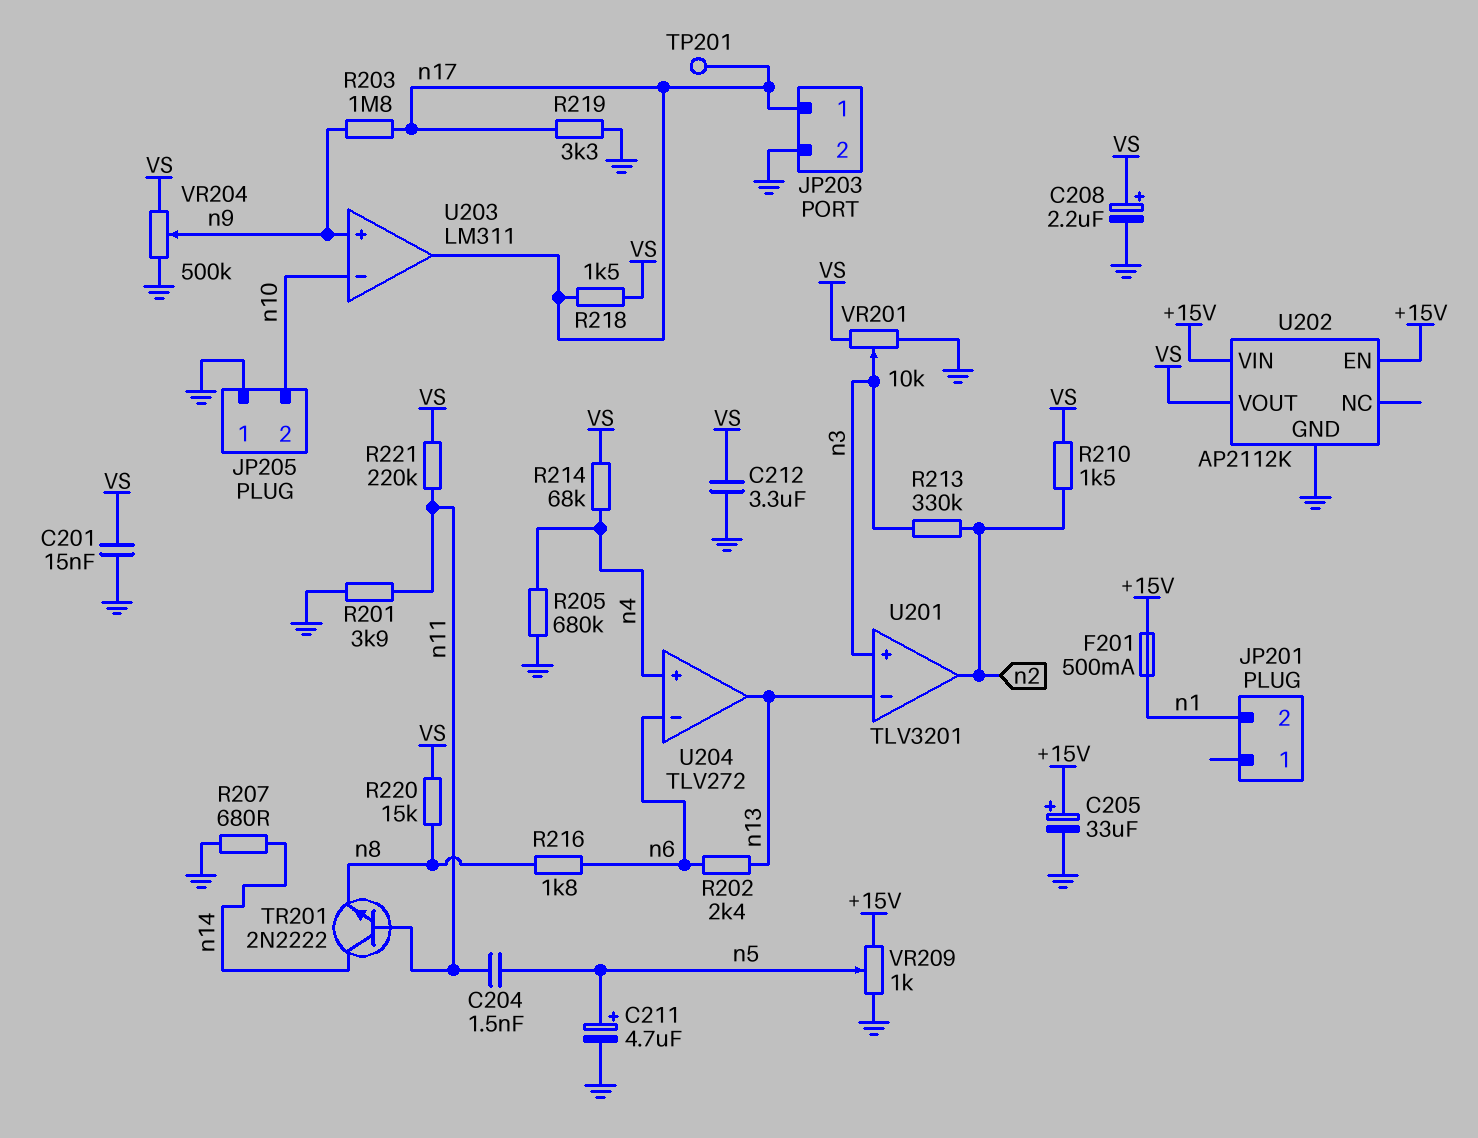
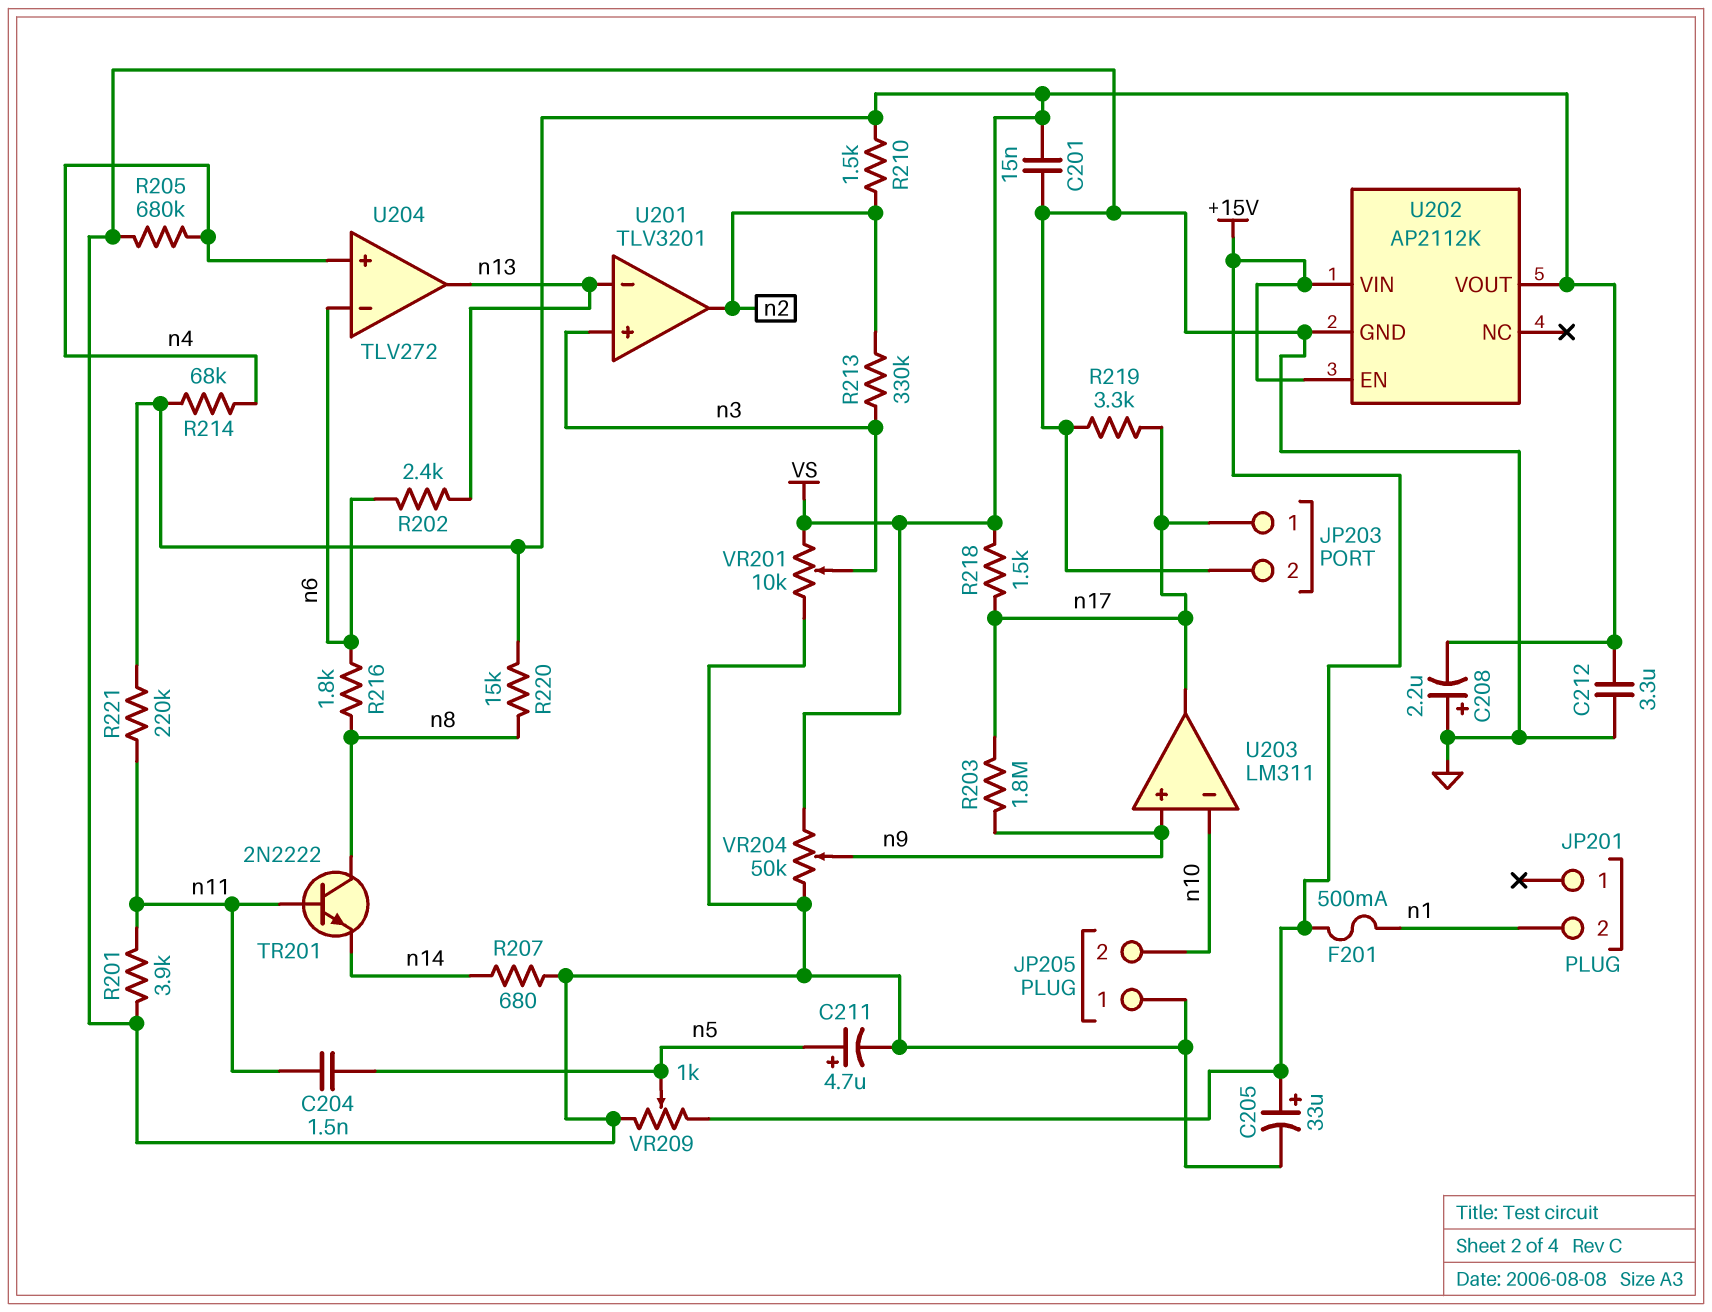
C208: 2.2uF (plus VS, minus GND) -> 2.2uF (plus GND, minus VS)
TP201: test point (n17) -> none
TR201: NPN 2N2222 (B n11, C n14, E n8) -> NPN 2N2222 (B n11, C n8, E n14)
VR204: 500k (GND, VS, wiper n9) -> 50k (GND, VS, wiper n9)

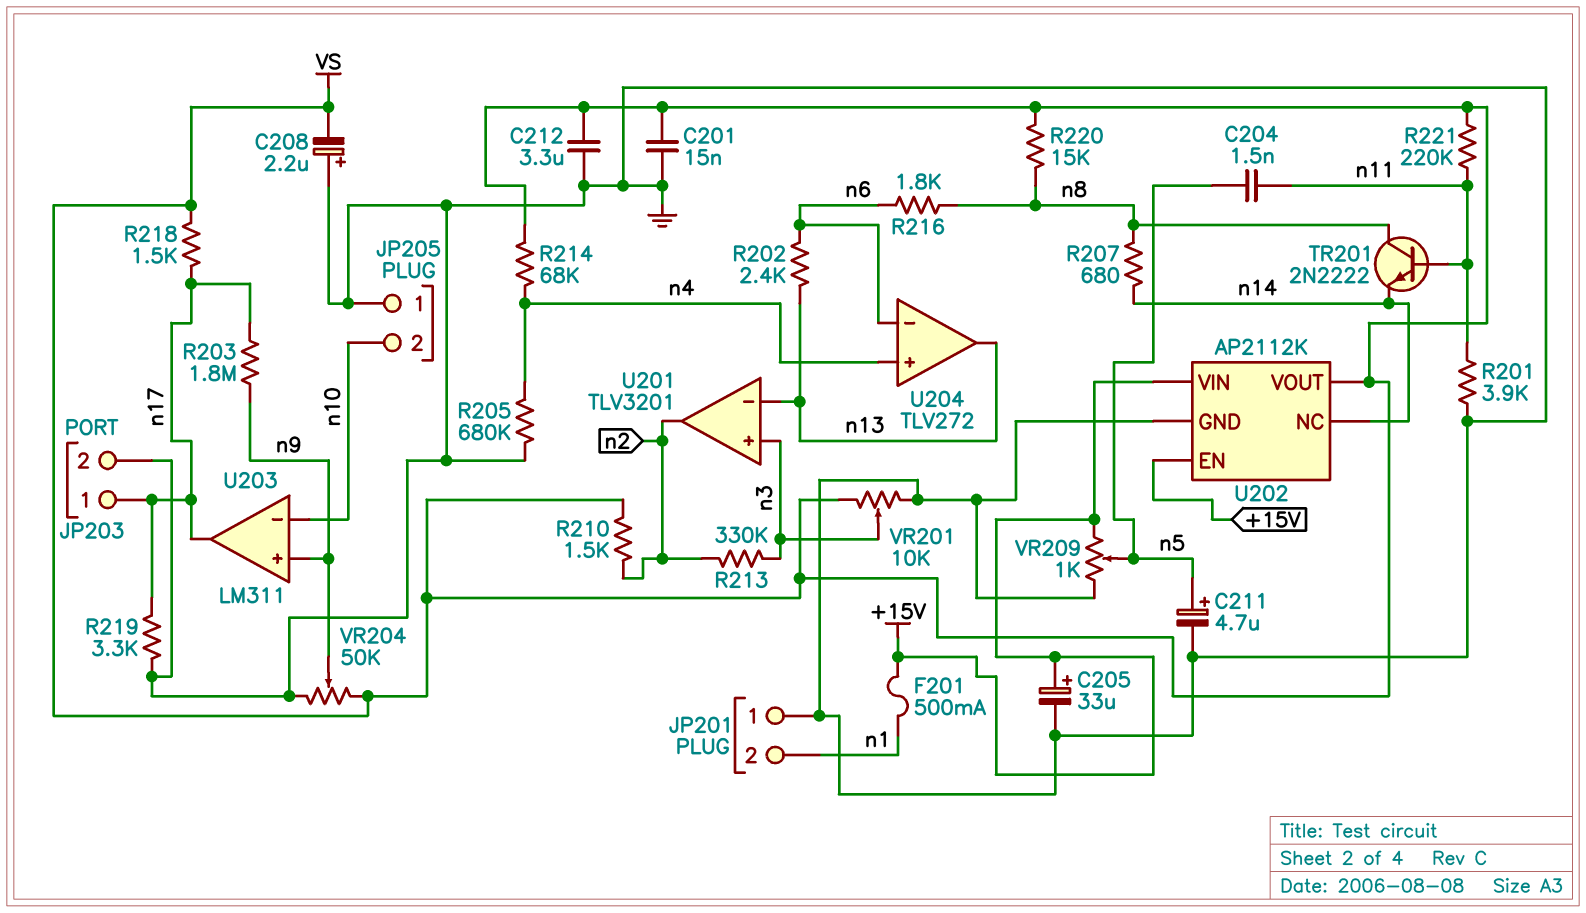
JP201 pin 1: none -> GND
R207: 680 (GND, n14) -> 680 (n8, n14)
U202 pin NC: none -> n14

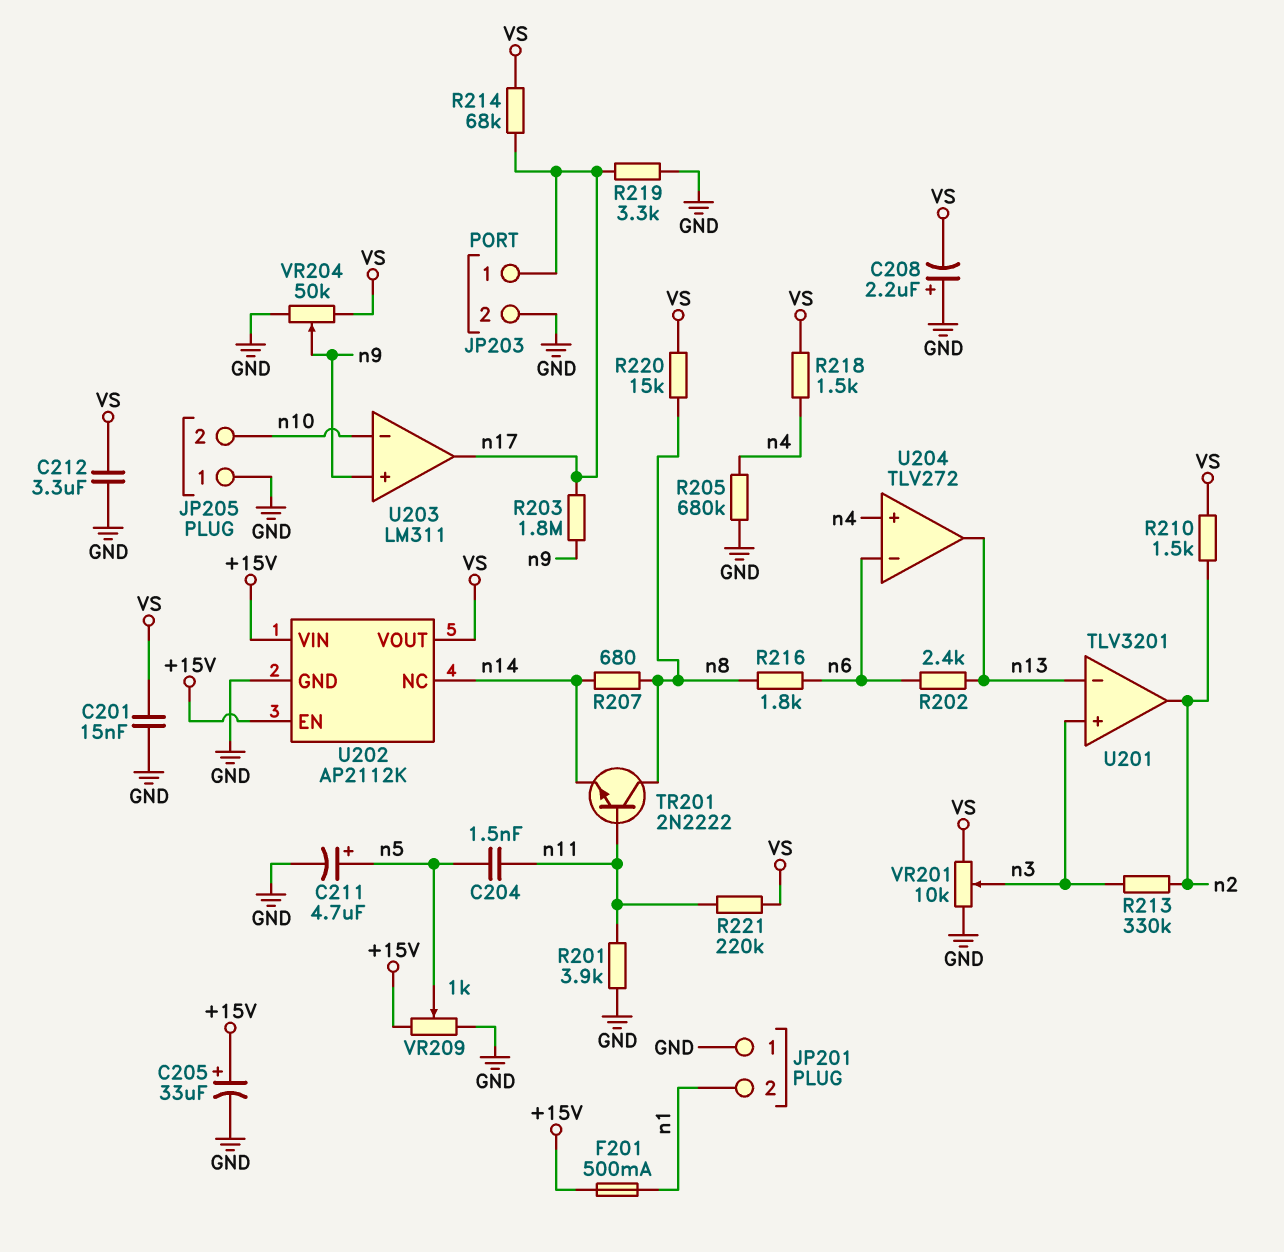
R214: 68k (VS, n4) -> 68k (VS, n17)
R218: 1.5k (VS, n17) -> 1.5k (VS, n4)

